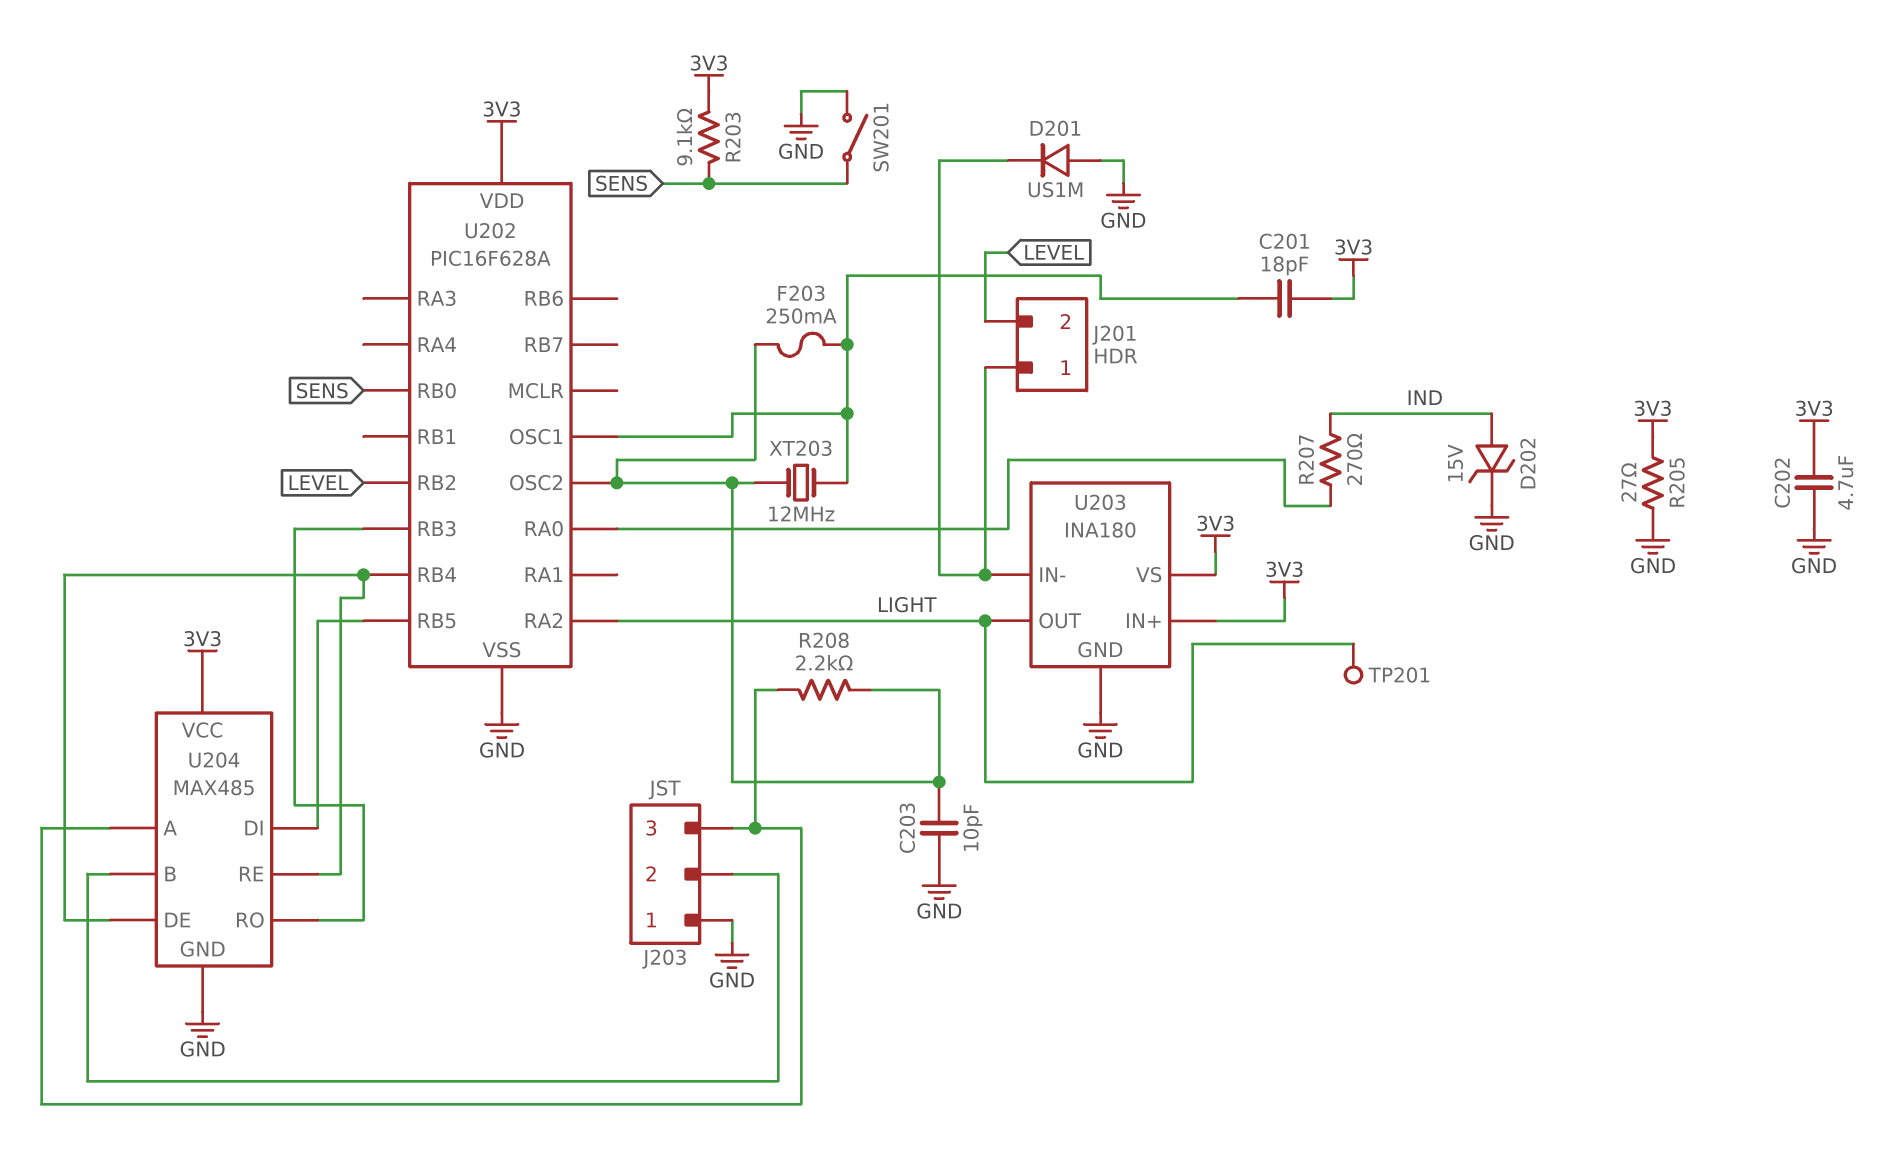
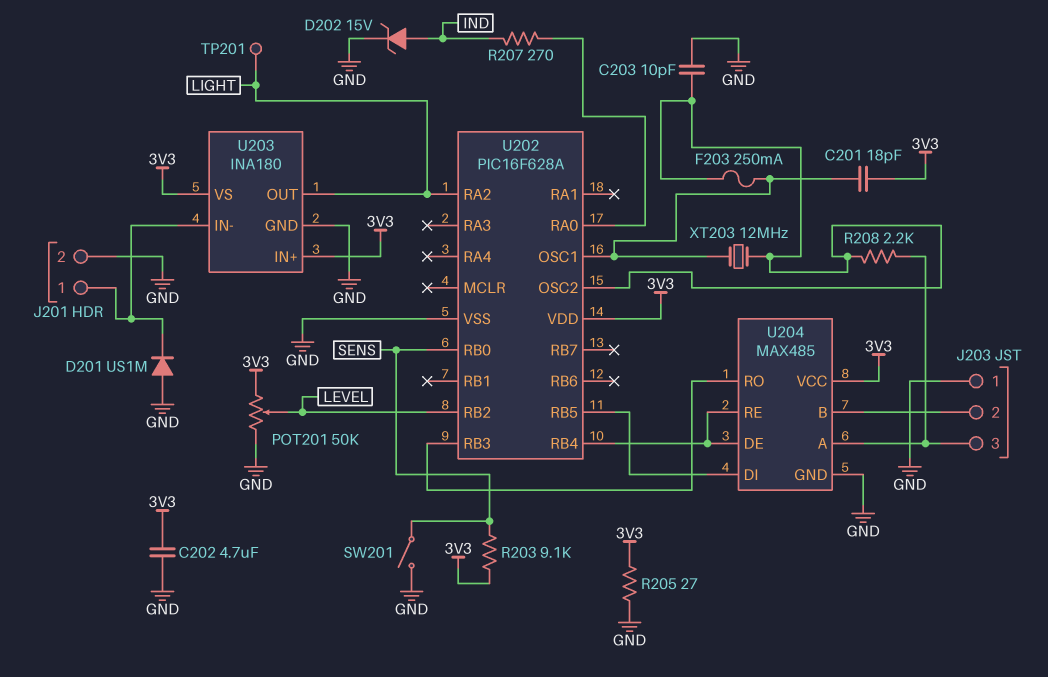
J201 pin 2: LEVEL -> GND
POT201: none -> 50k (3V3, GND, wiper LEVEL)

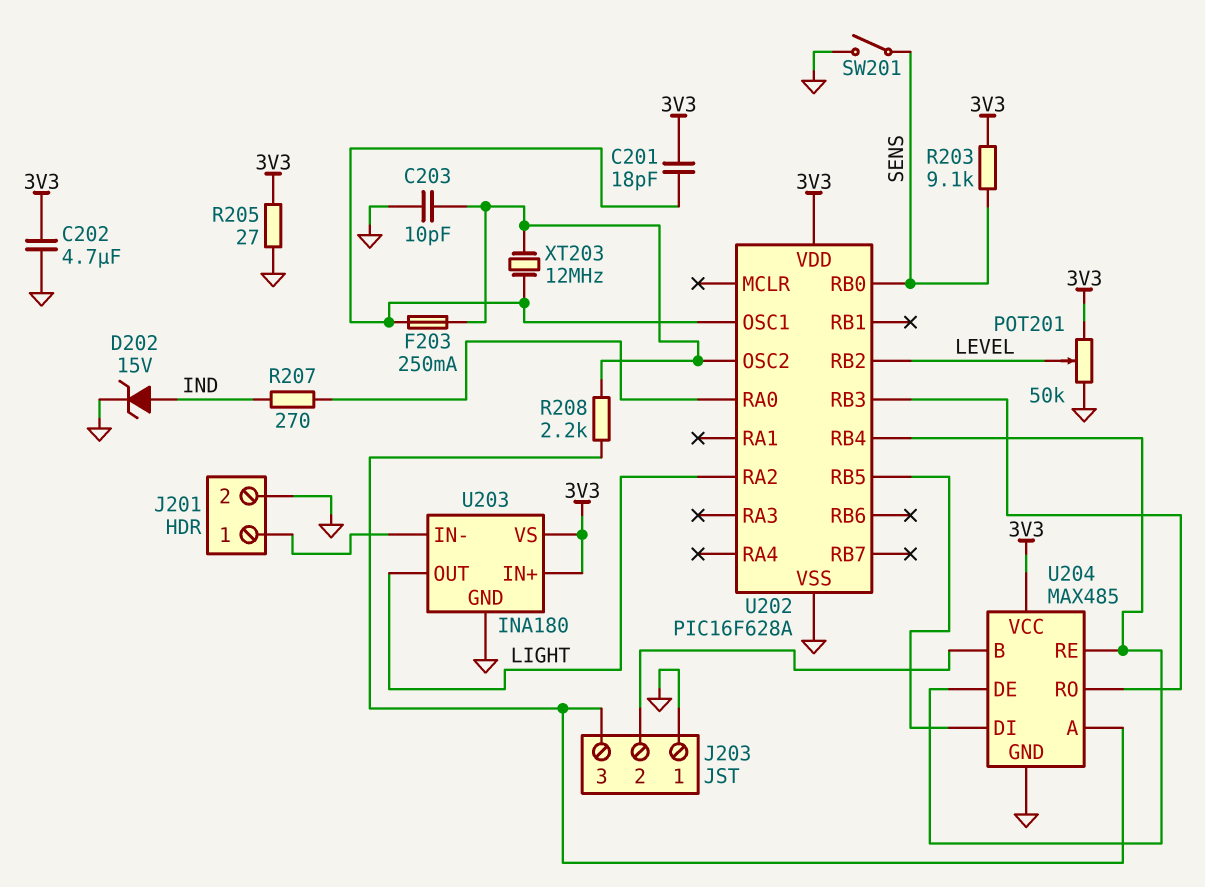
D201: diode US1M (A GND, K J201/1) -> none
TP201: test point (LIGHT) -> none

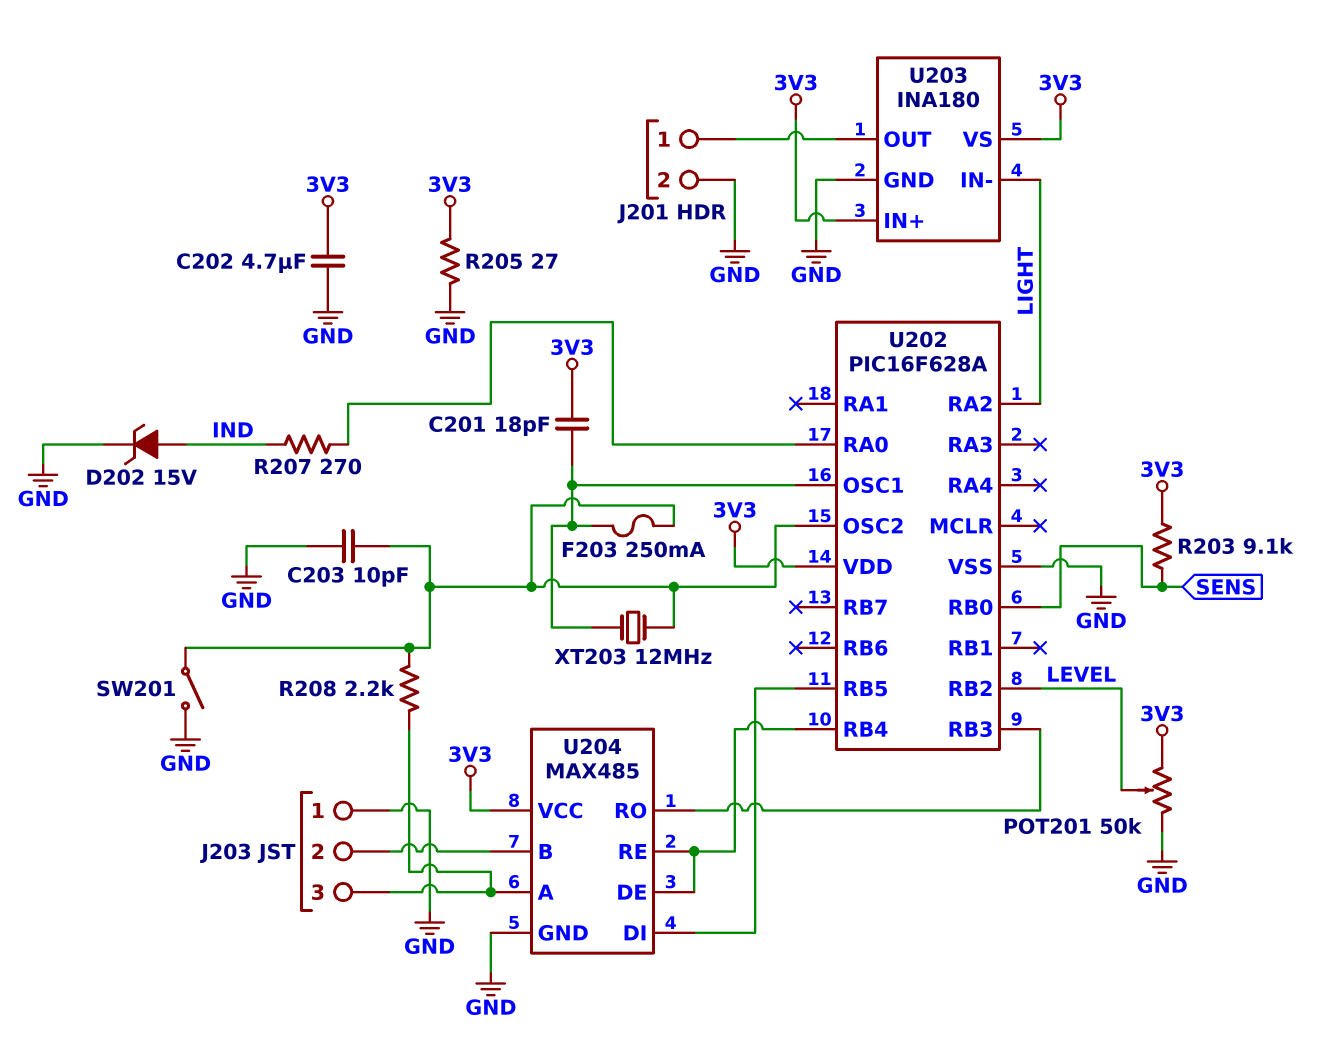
SW201: switch (GND, SENS) -> switch (GND, U202/OSC2)
U203 pin IN-: J201/1 -> LIGHT
U203 pin OUT: LIGHT -> J201/1

